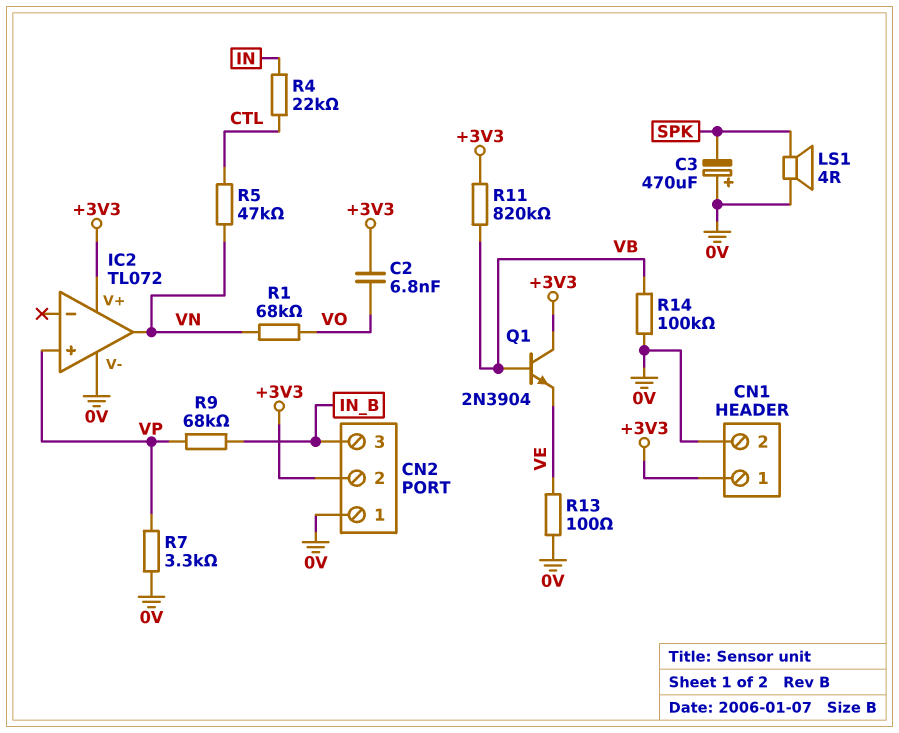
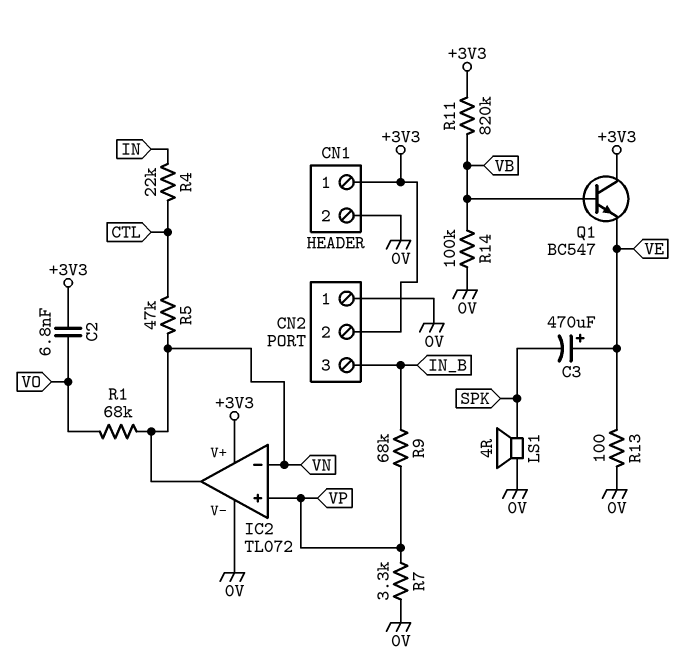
C3: 470uF (plus 0V, minus SPK) -> 470uF (plus VE, minus SPK)
IC2 pin in-: none -> VN
Q1: NPN 2N3904 (B VB, C +3V3, E VE) -> NPN BC547 (B VB, C +3V3, E VE)

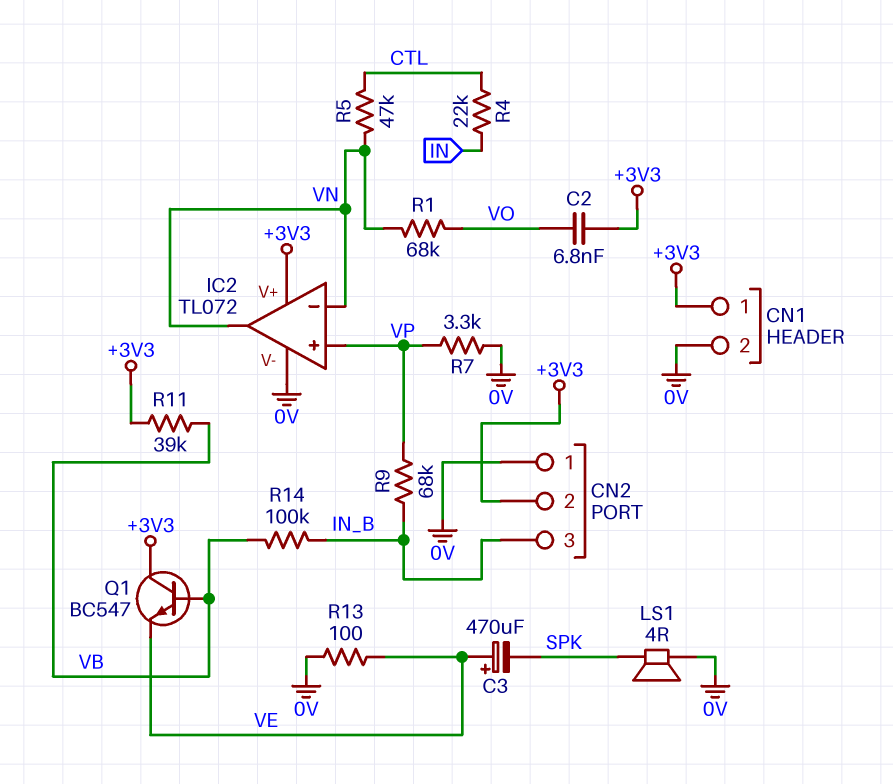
R11: 820k (+3V3, VB) -> 39k (+3V3, VB)
R14: 100k (0V, VB) -> 100k (IN_B, VB)

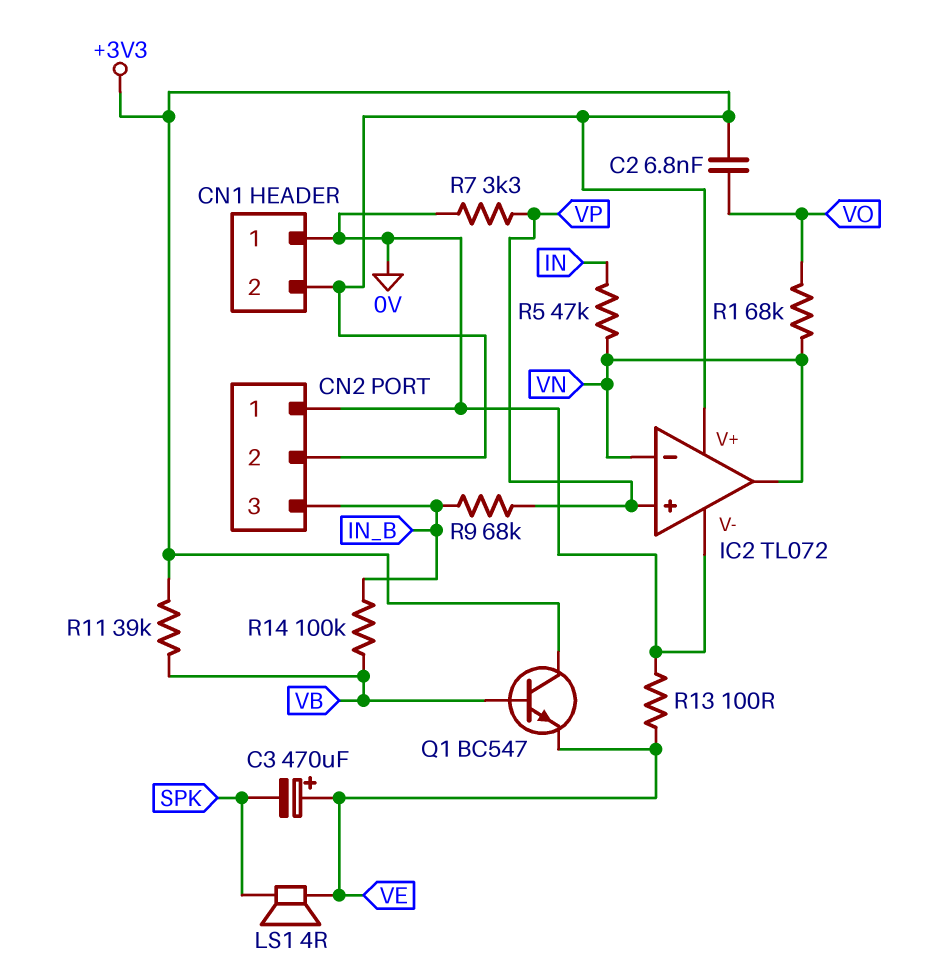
CN1 pin 1: +3V3 -> 0V
CN1 pin 2: 0V -> +3V3
LS1: speaker 4R (0V, SPK) -> speaker 4R (SPK, VE)
R4: 22k (CTL, IN) -> none
R5: 47k (CTL, VN) -> 47k (IN, VN)

